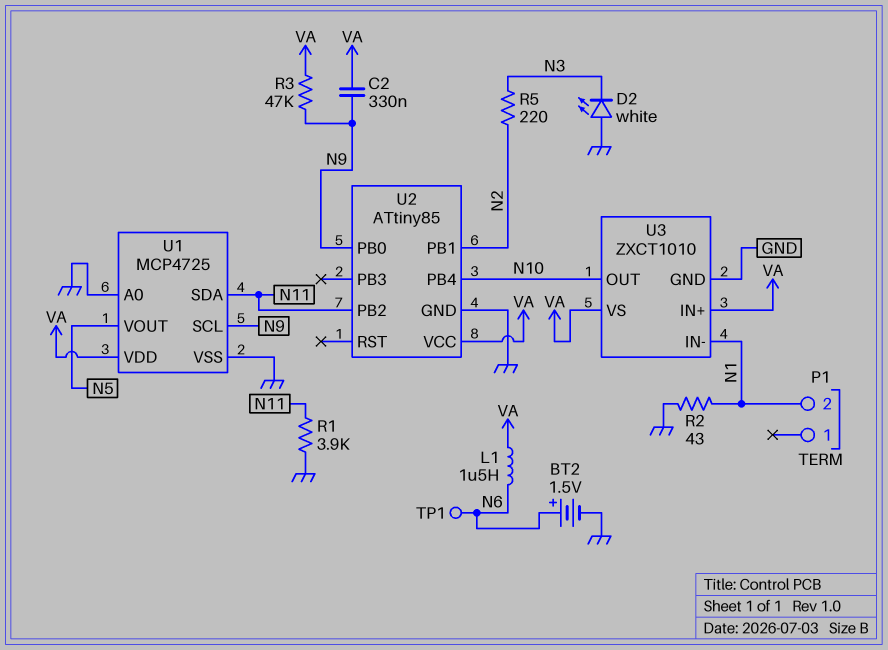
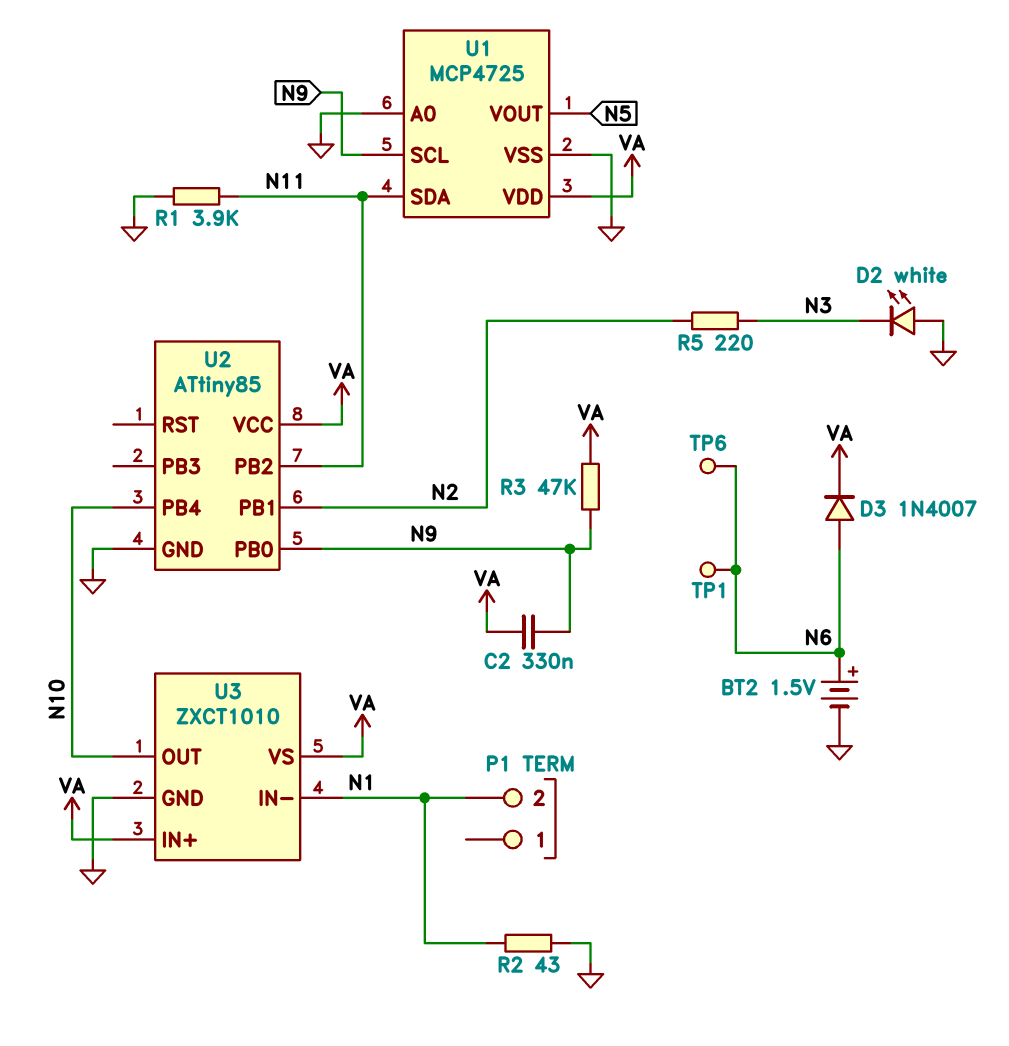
D3: none -> diode 1N4007 (A N6, K VA)
L1: 1.5uH (N6, VA) -> none
TP6: none -> test point (N6)

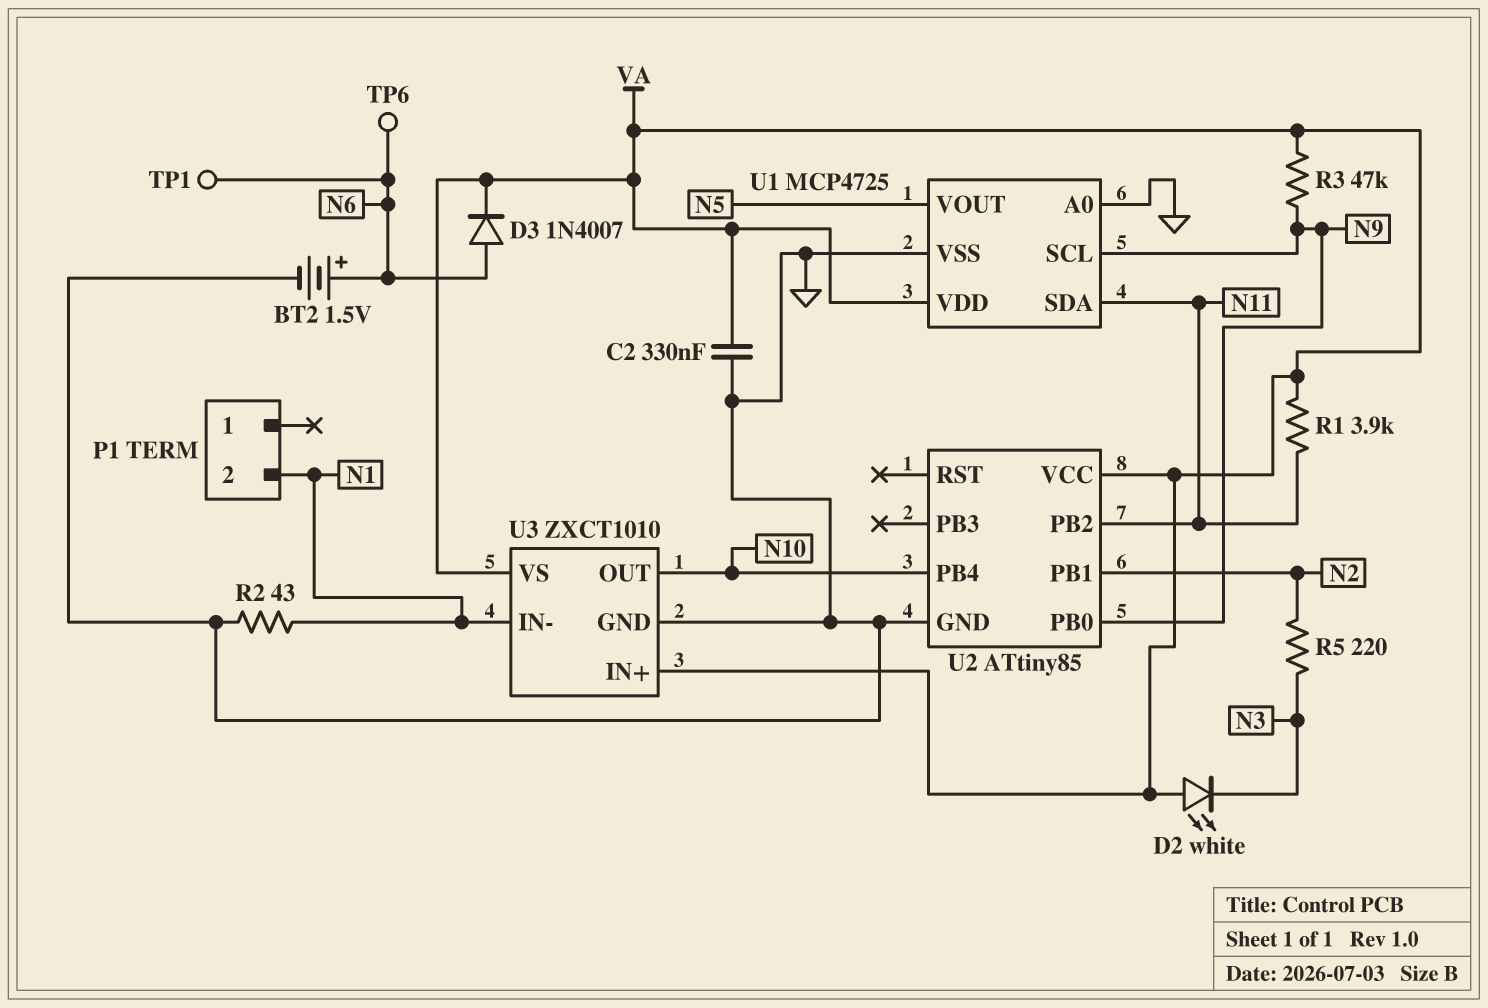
C2: 330nF (N9, VA) -> 330nF (GND, VA)
D2: LED white (A GND, K N3) -> LED white (A VA, K N3)
R1: 3.9k (GND, N11) -> 3.9k (N11, VA)

